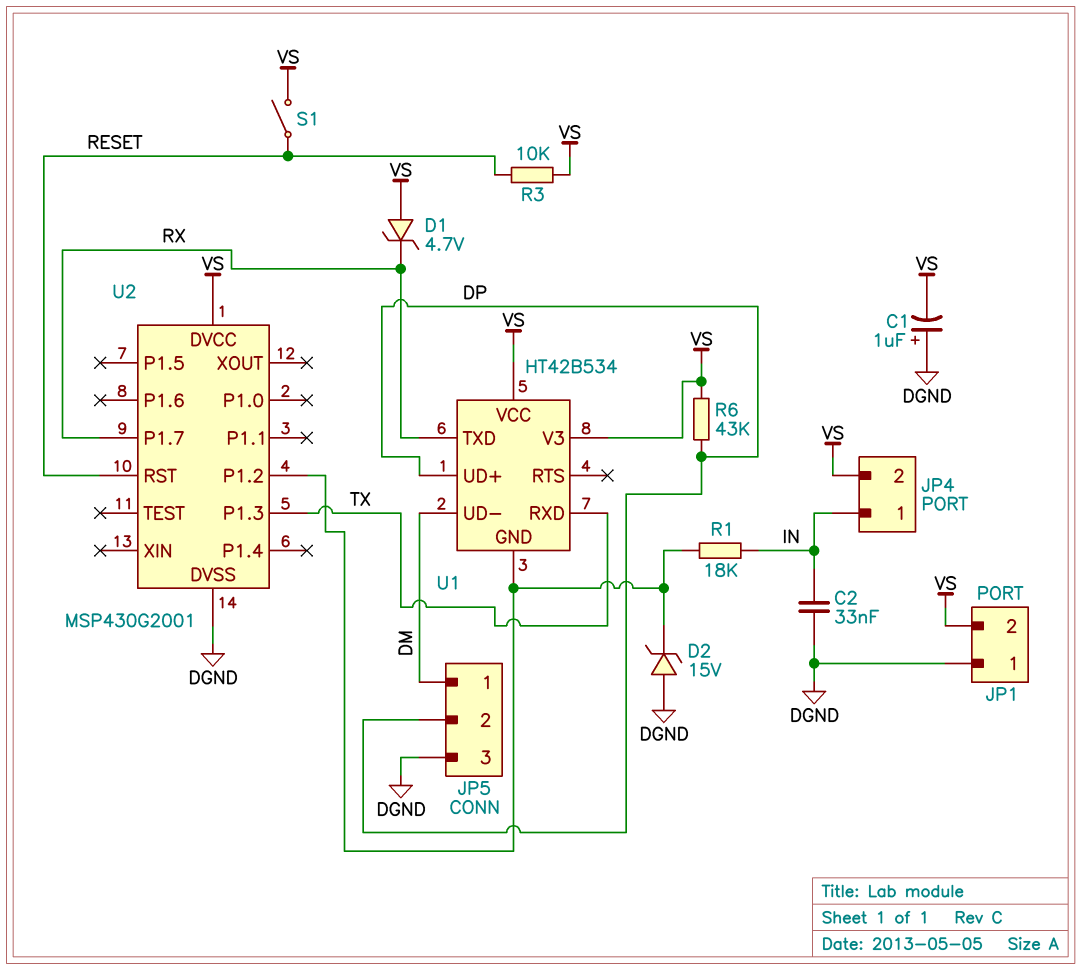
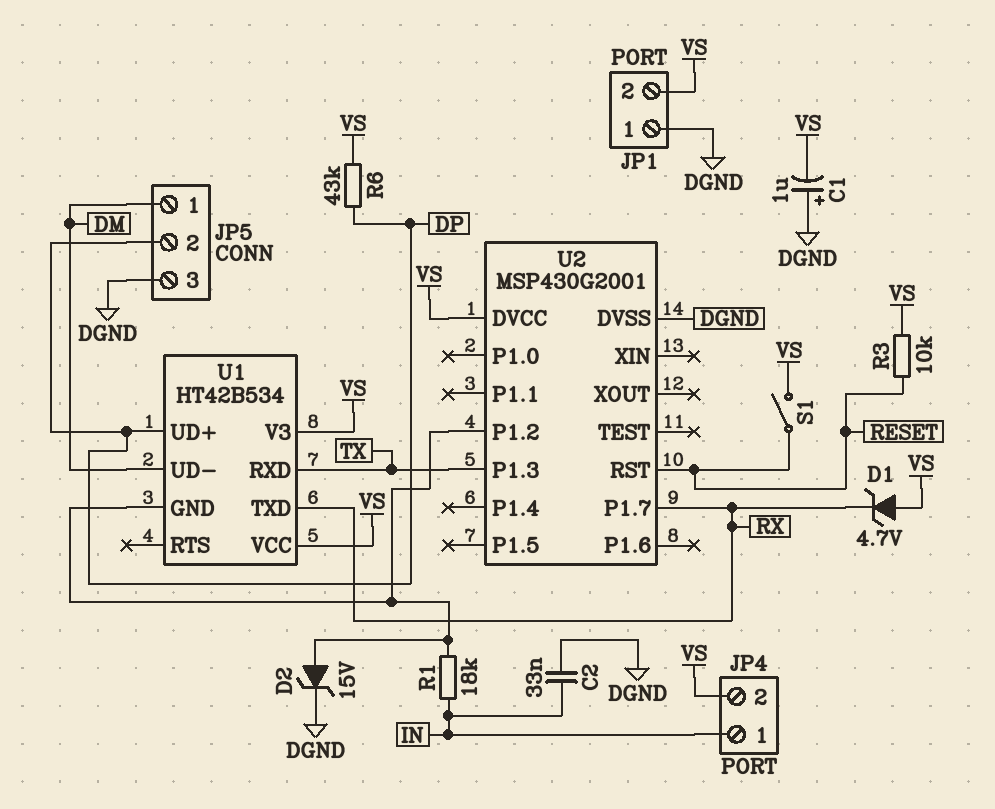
D2: zener 15V (A DGND, K U1/GND) -> zener 15V (A U1/GND, K DGND)

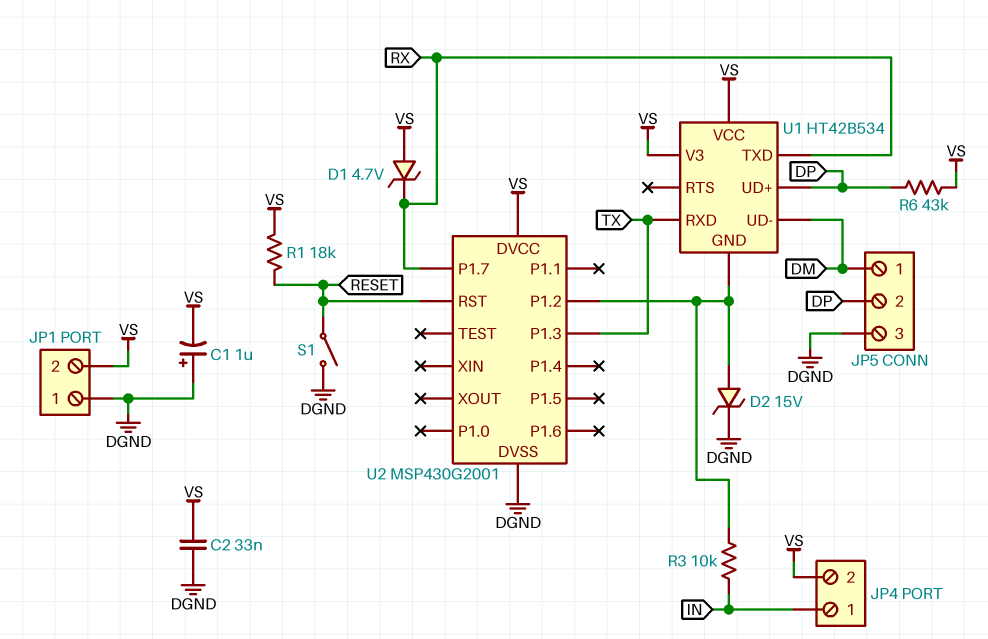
C2: 33nF (DGND, IN) -> 33nF (DGND, VS)
R1: 18k (IN, U1/GND) -> 18k (RESET, VS)
R3: 10k (RESET, VS) -> 10k (IN, U1/GND)
S1: switch (RESET, VS) -> switch (DGND, RESET)

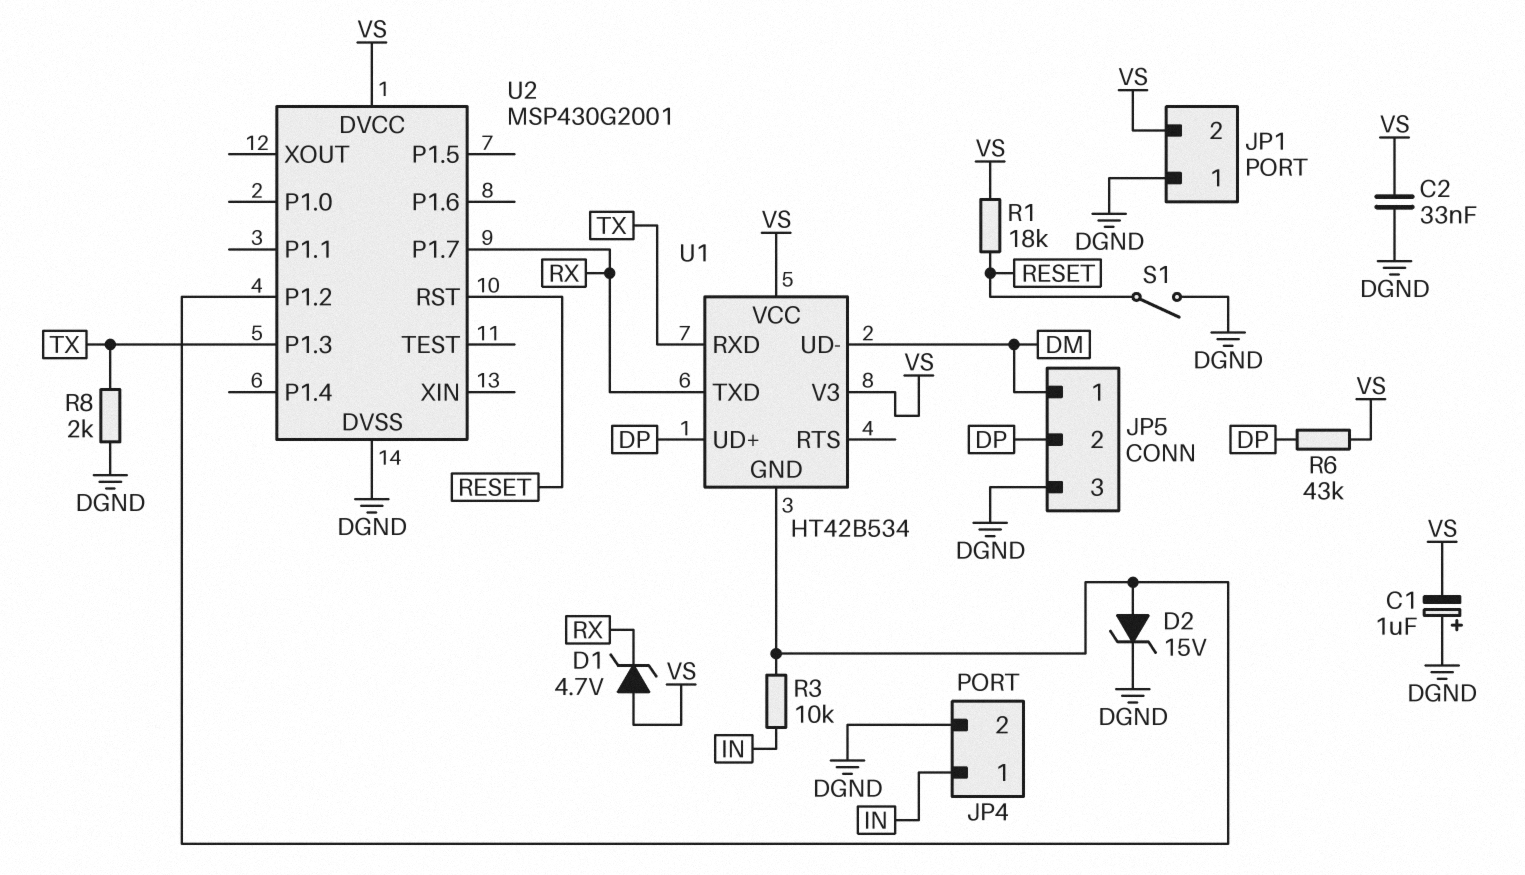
JP4 pin 2: VS -> DGND
R8: none -> 2k (DGND, TX)

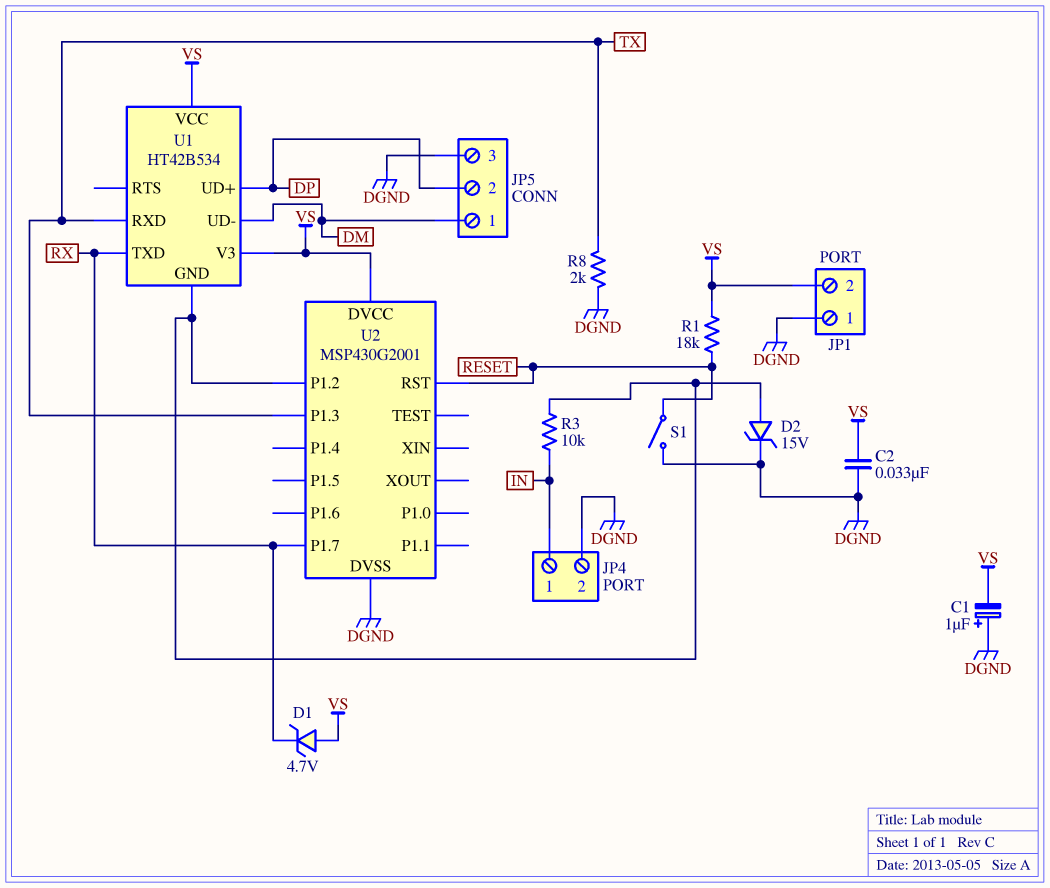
R6: 43k (DP, VS) -> none

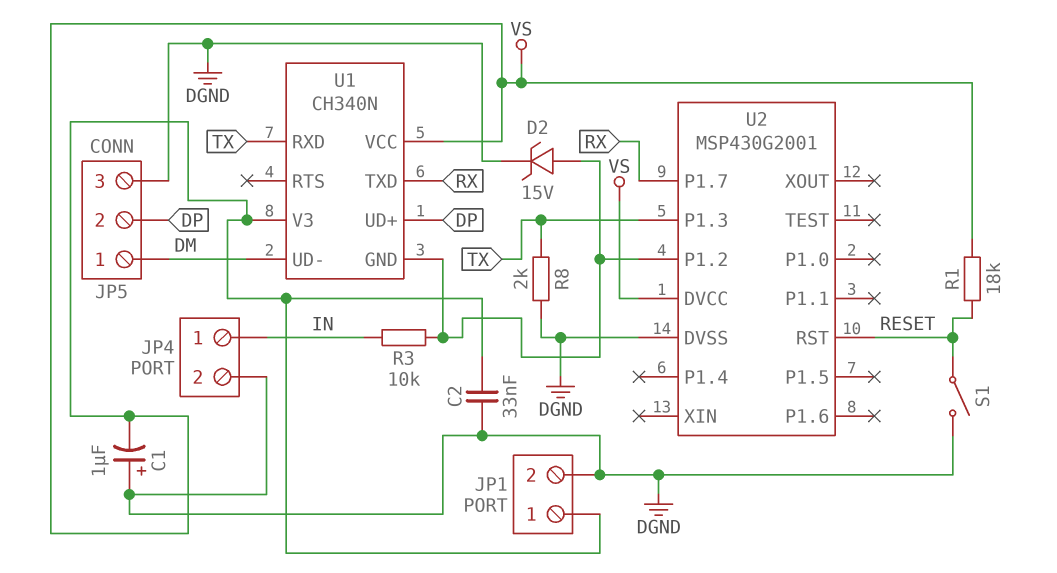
D1: zener 4.7V (A VS, K RX) -> none
JP1 pin 1: DGND -> VS
JP1 pin 2: VS -> DGND
U1: HT42B534 -> CH340N

